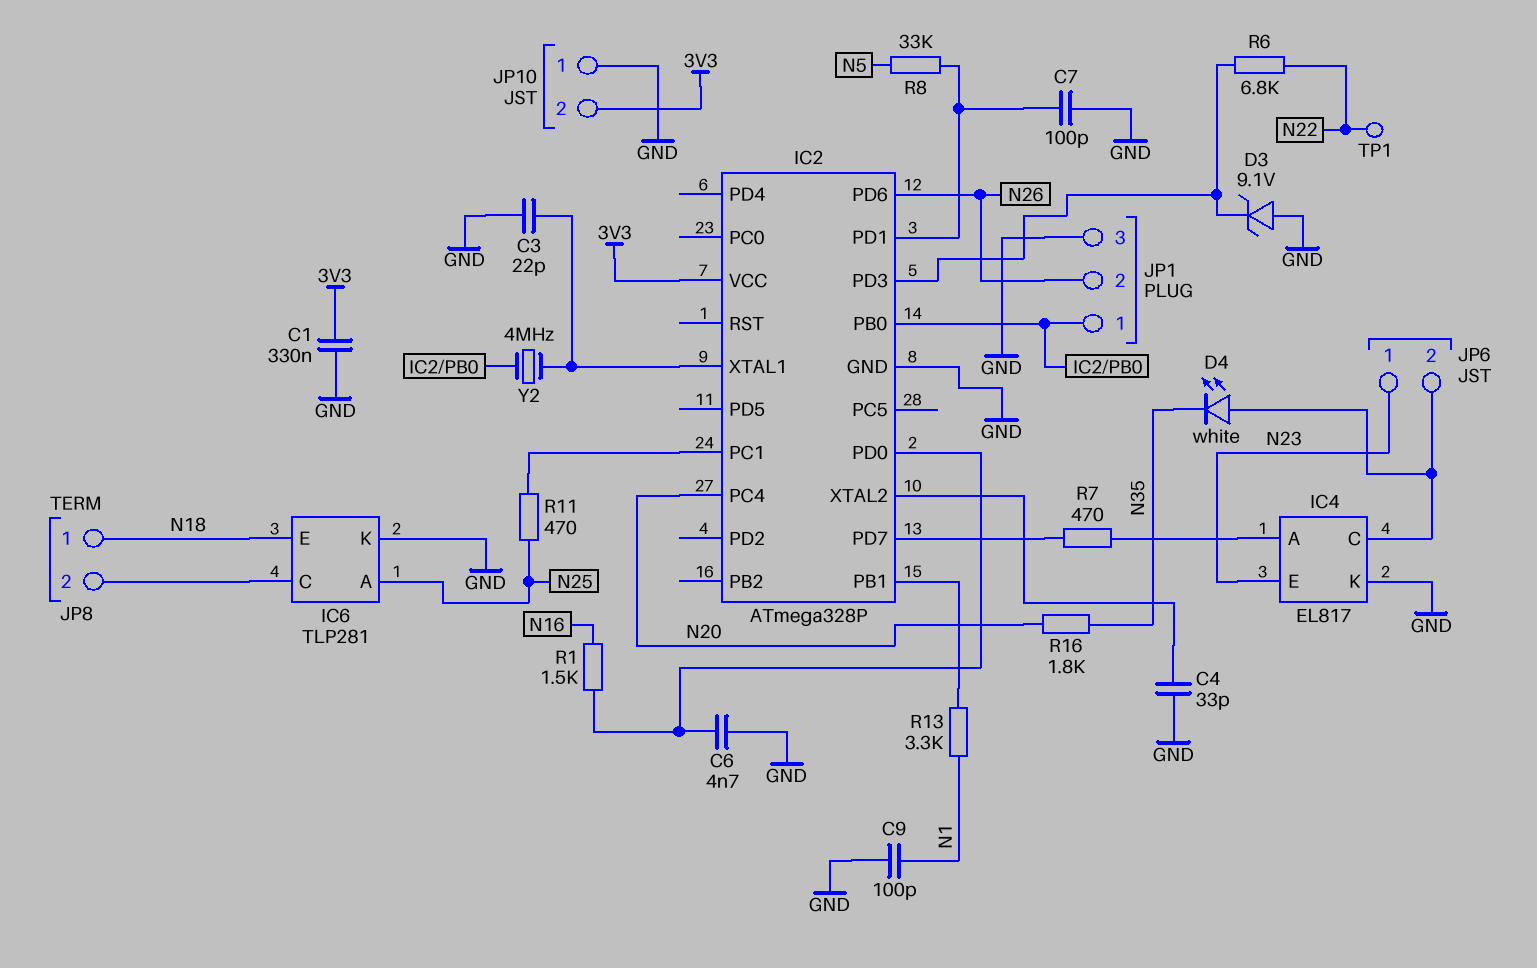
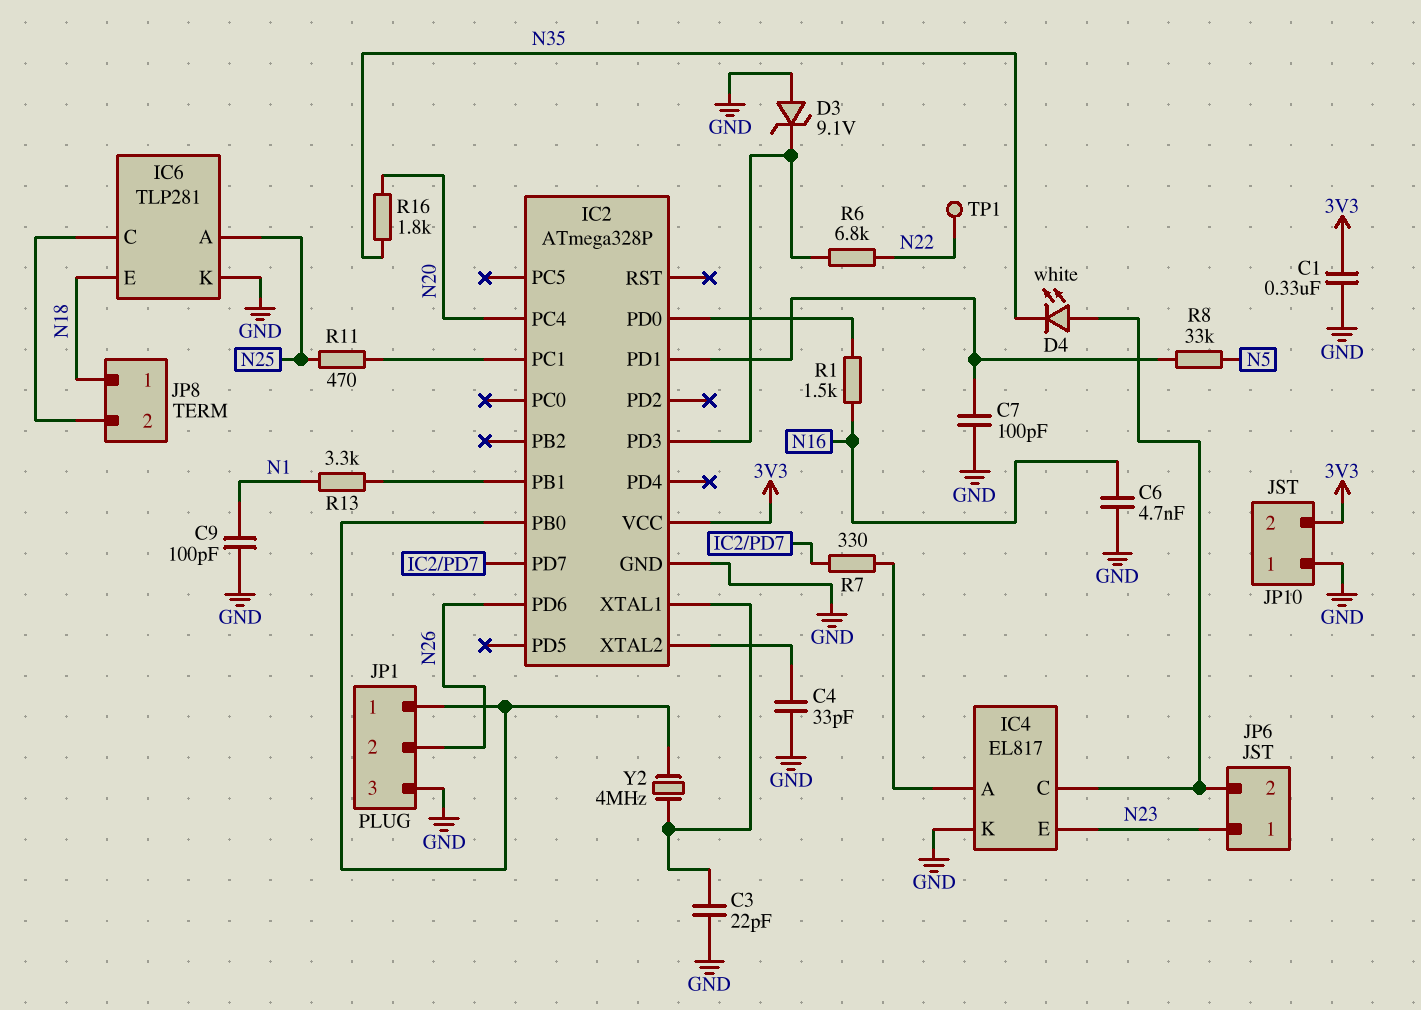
C6: 4.7nF (GND, IC2/PD0) -> 4.7nF (GND, N16)
R7: 470 (IC2/PD7, IC4/A) -> 330 (IC2/PD7, IC4/A)

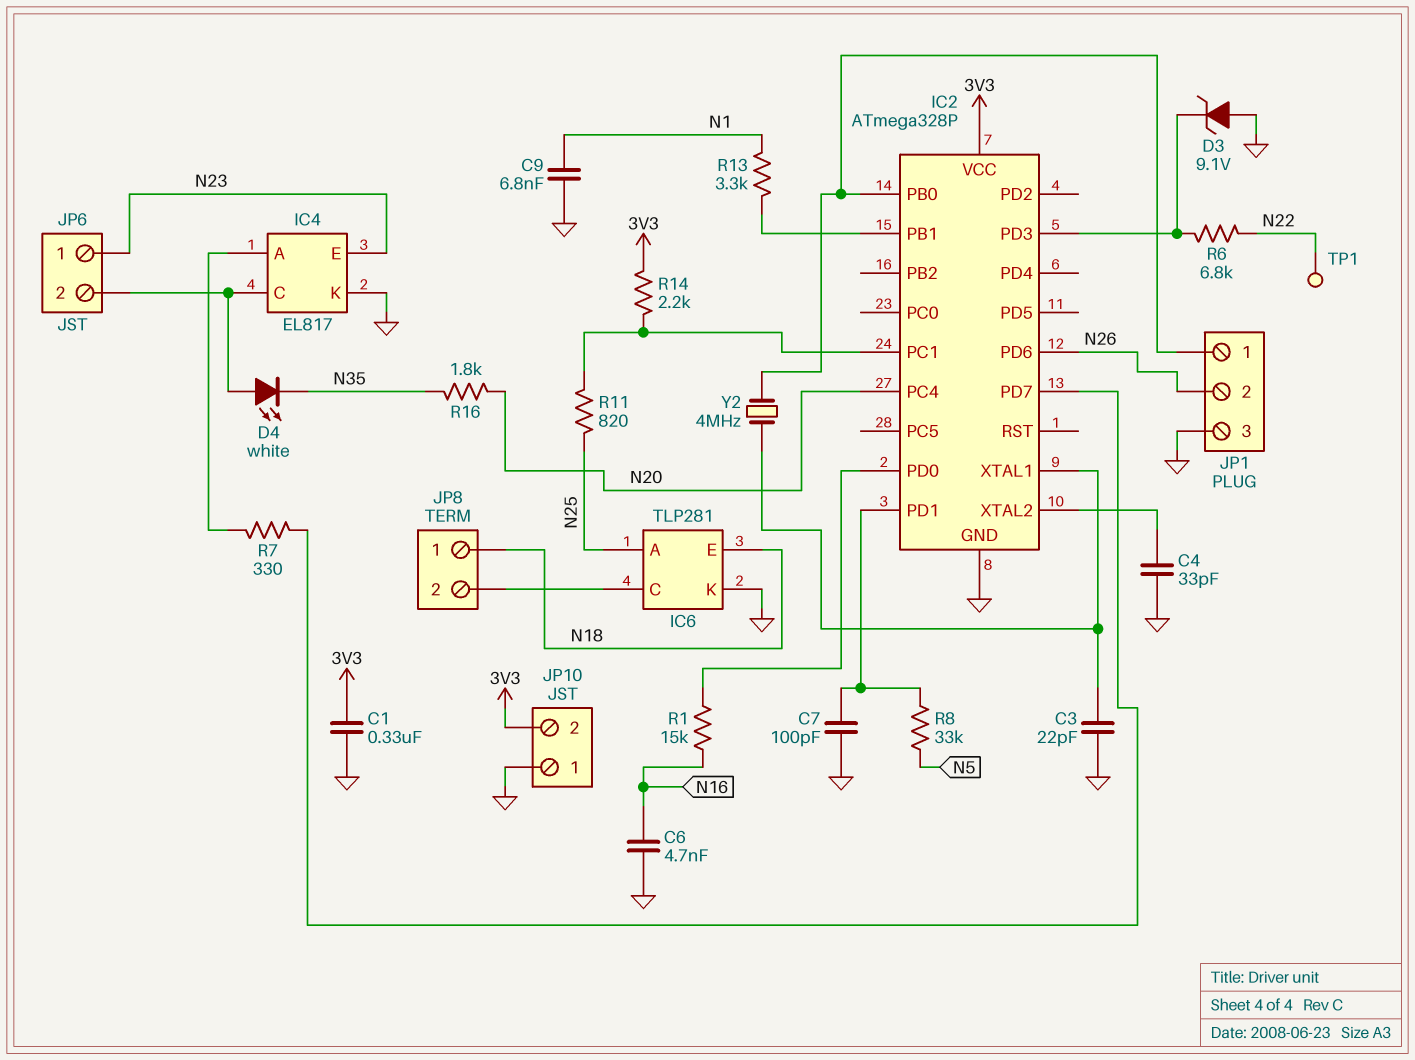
C9: 100pF (GND, N1) -> 6.8nF (GND, N1)
R1: 1.5k (IC2/PD0, N16) -> 15k (IC2/PD0, N16)
R11: 470 (IC2/PC1, N25) -> 820 (IC2/PC1, N25)
R14: none -> 2.2k (3V3, IC2/PC1)

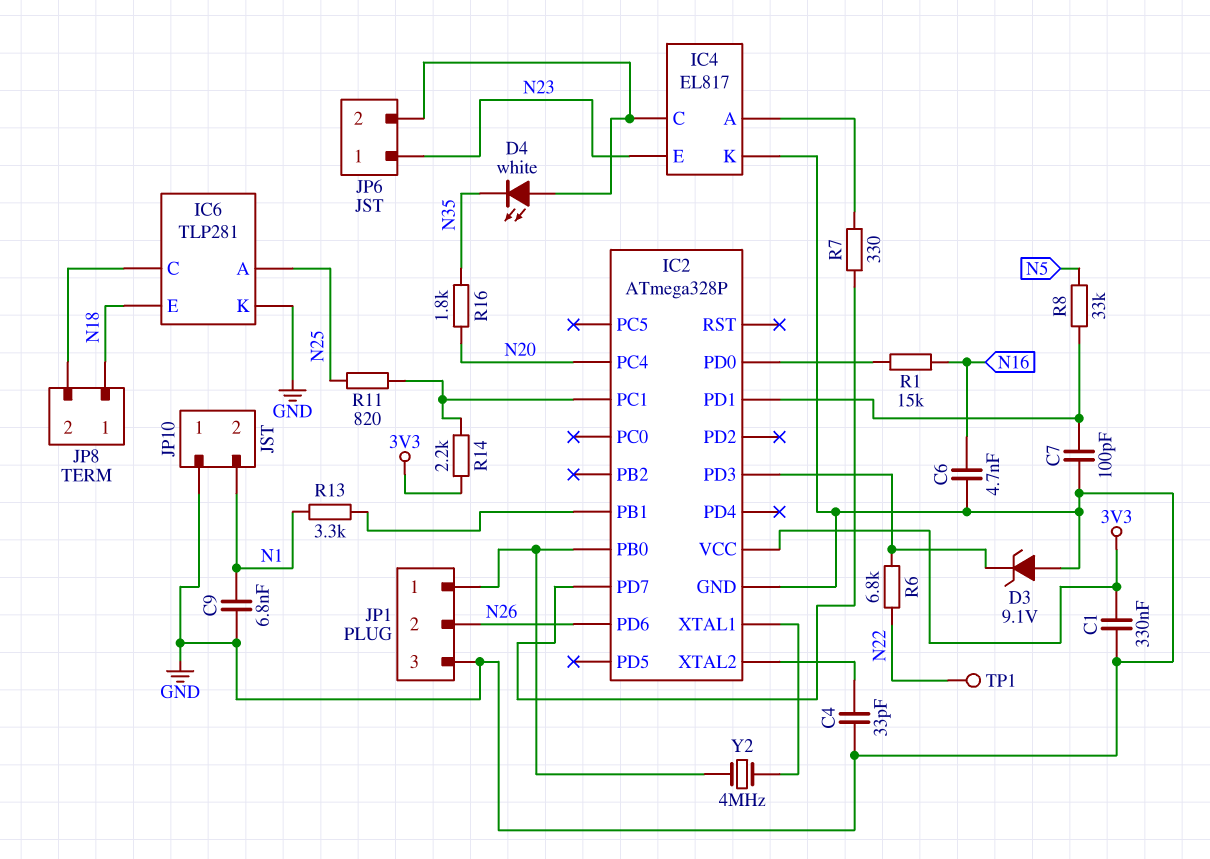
C3: 22pF (GND, IC2/XTAL1) -> none
JP10 pin 2: 3V3 -> N1

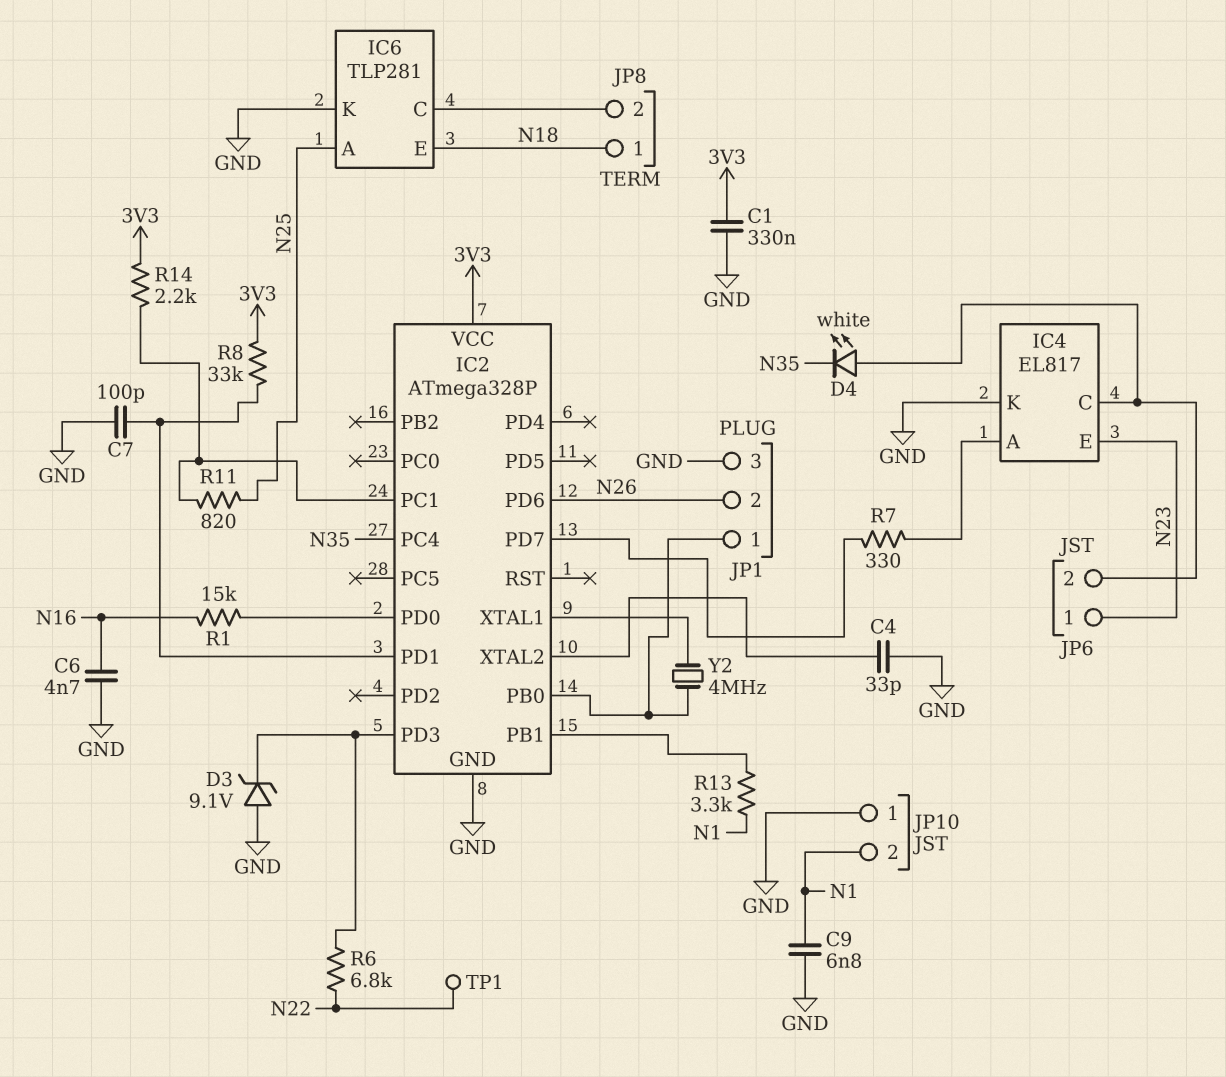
IC2 pin PC4: N20 -> N35
R8: 33k (IC2/PD1, N5) -> 33k (3V3, IC2/PD1)
R16: 1.8k (N20, N35) -> none

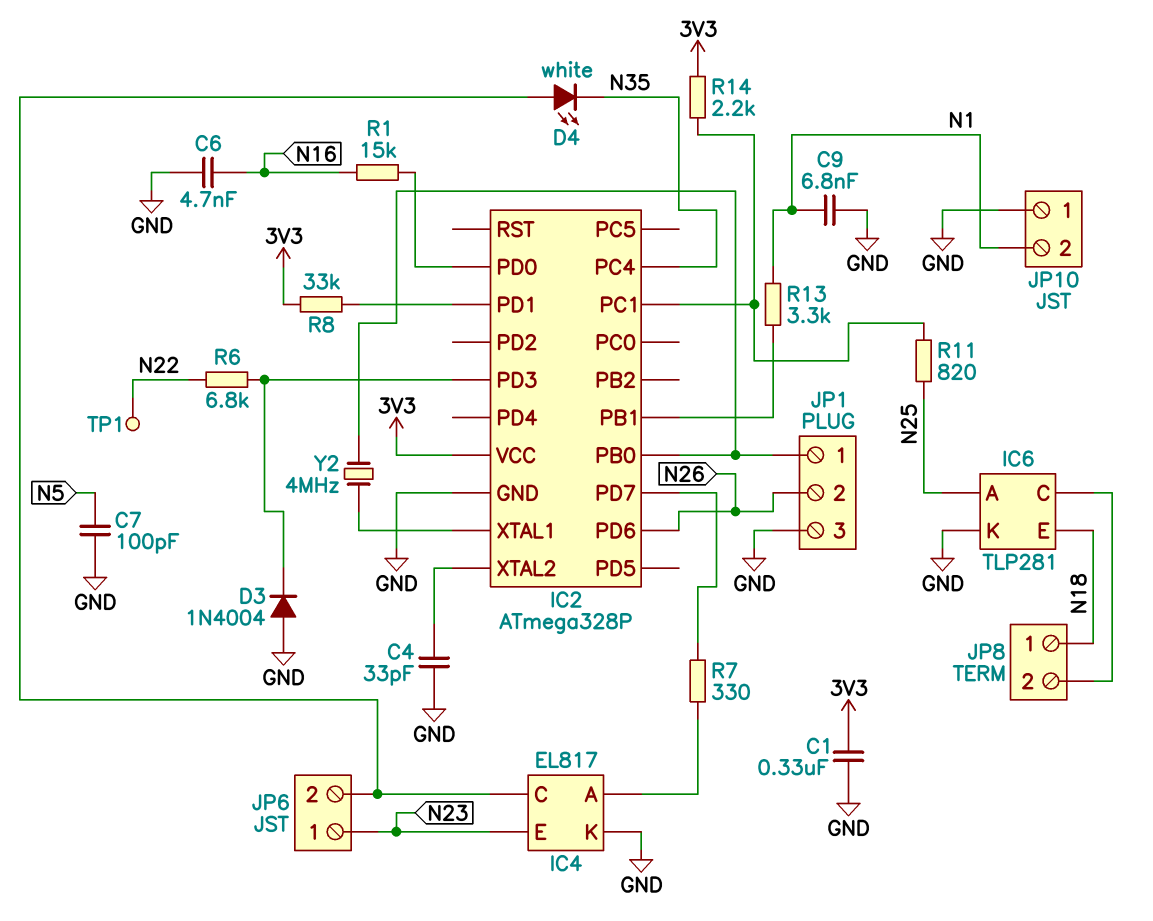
C7: 100pF (GND, IC2/PD1) -> 100pF (GND, N5)
D3: zener 9.1V (A GND, K IC2/PD3) -> diode 1N4004 (A GND, K IC2/PD3)

